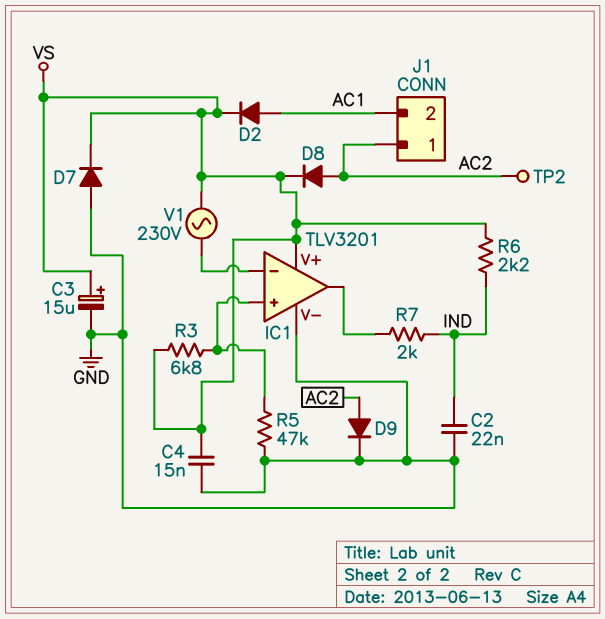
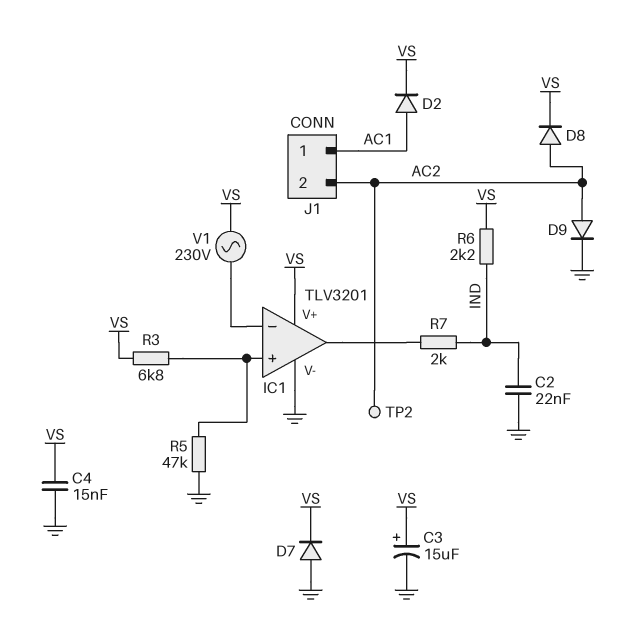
J1 pin 1: AC2 -> AC1
J1 pin 2: AC1 -> AC2

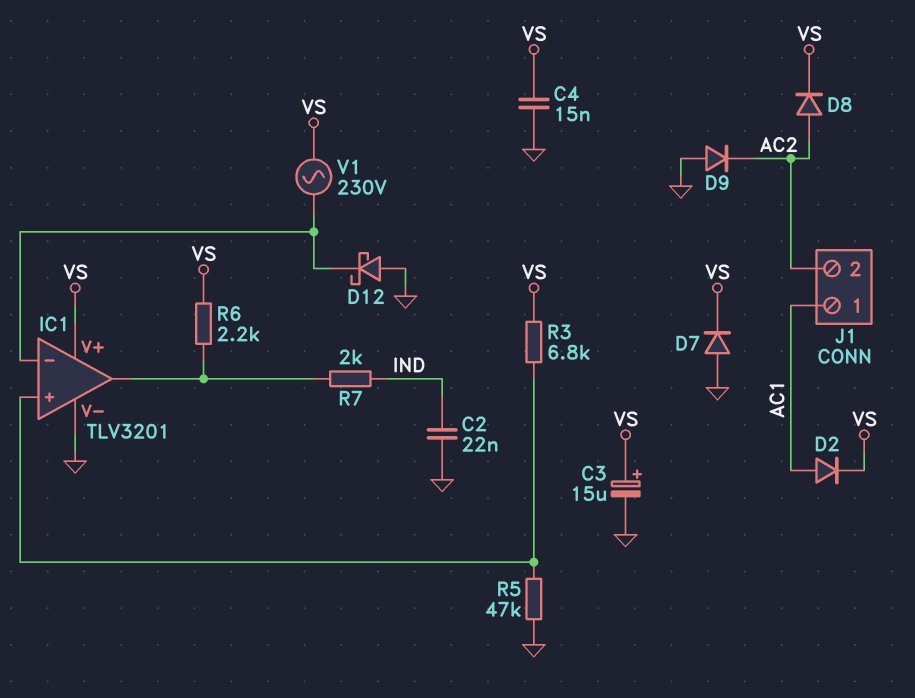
D9: diode (A AC2, K GND) -> diode (A GND, K AC2)
D12: none -> schottky (A GND, K IC1/in-)
R6: 2.2k (IND, VS) -> 2.2k (IC1/out, VS)
TP2: test point (AC2) -> none

